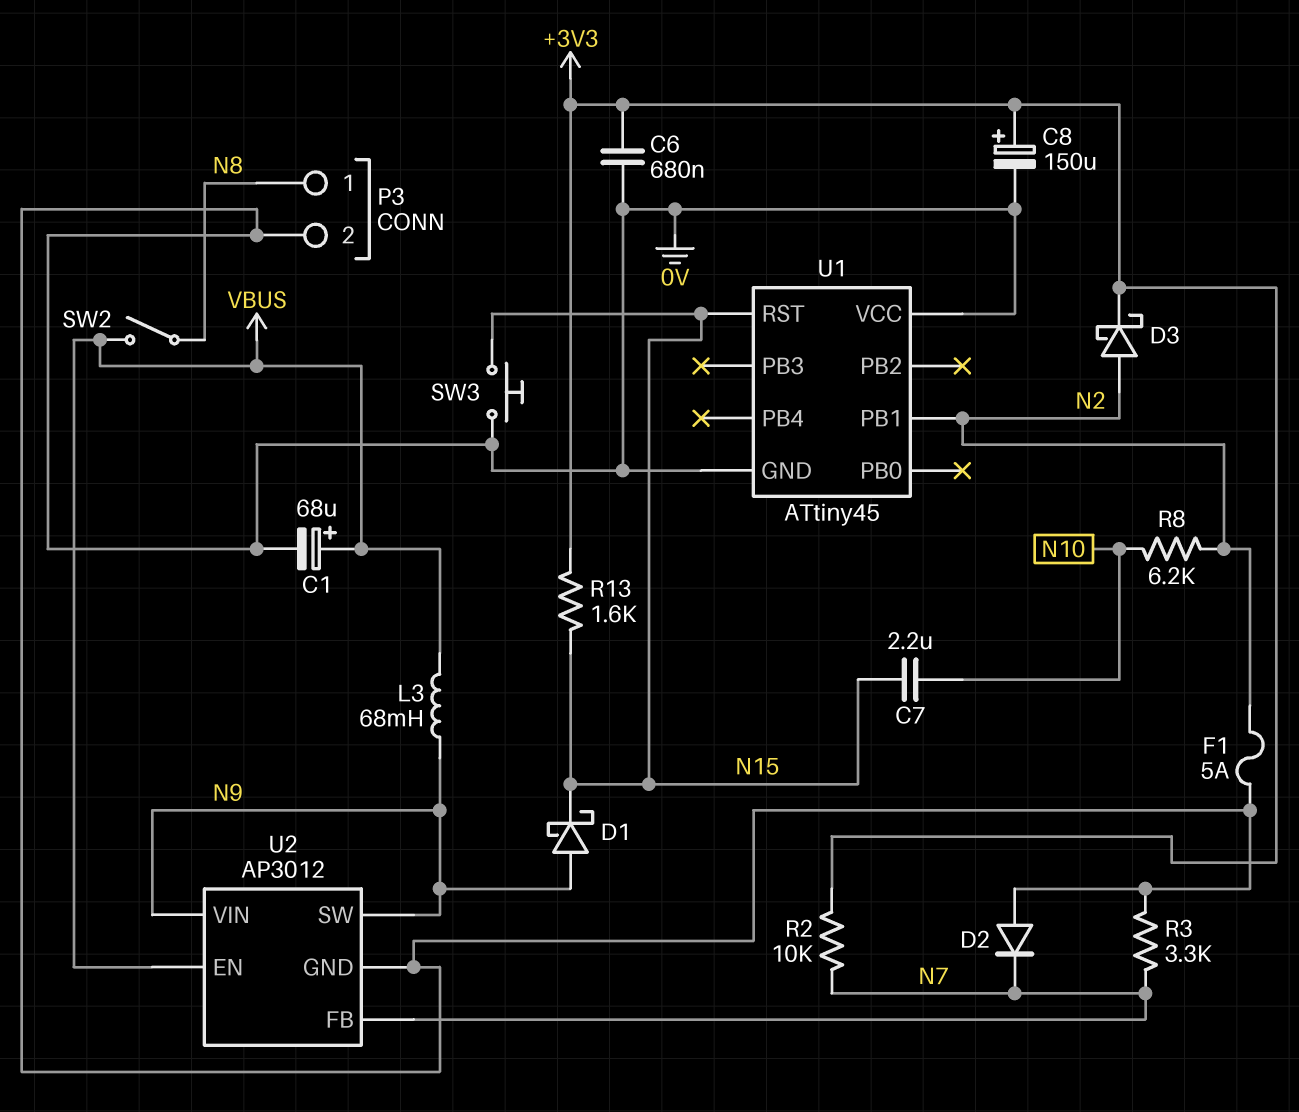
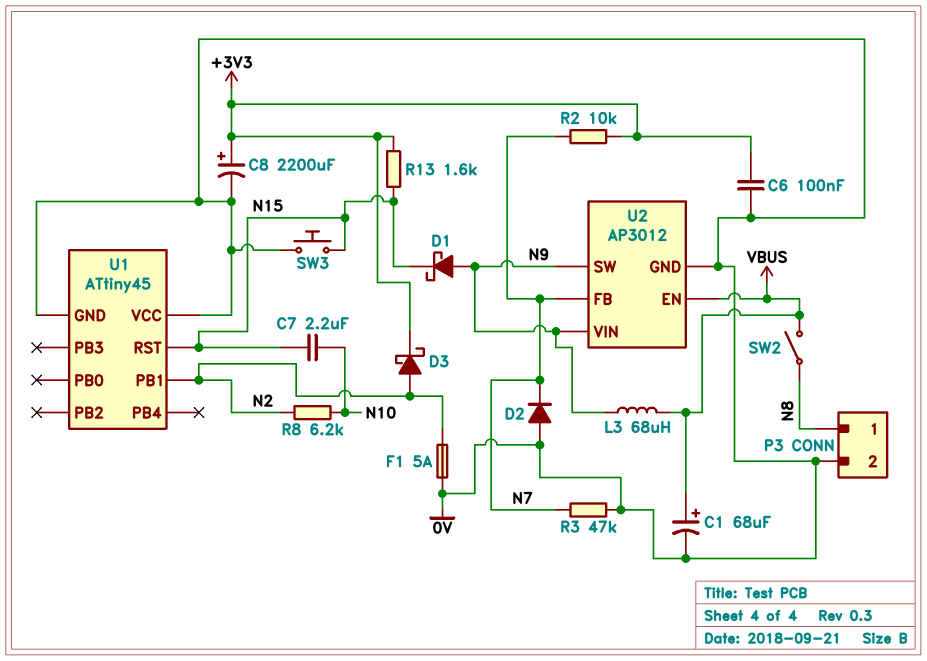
C6: 680nF (+3V3, 0V) -> 100nF (+3V3, 0V)
C8: 150uF (plus +3V3, minus 0V) -> 2200uF (plus +3V3, minus 0V)
L3: 68mH (N9, VBUS) -> 68uH (N9, VBUS)
R3: 3.3k (0V, N7) -> 47k (0V, N7)

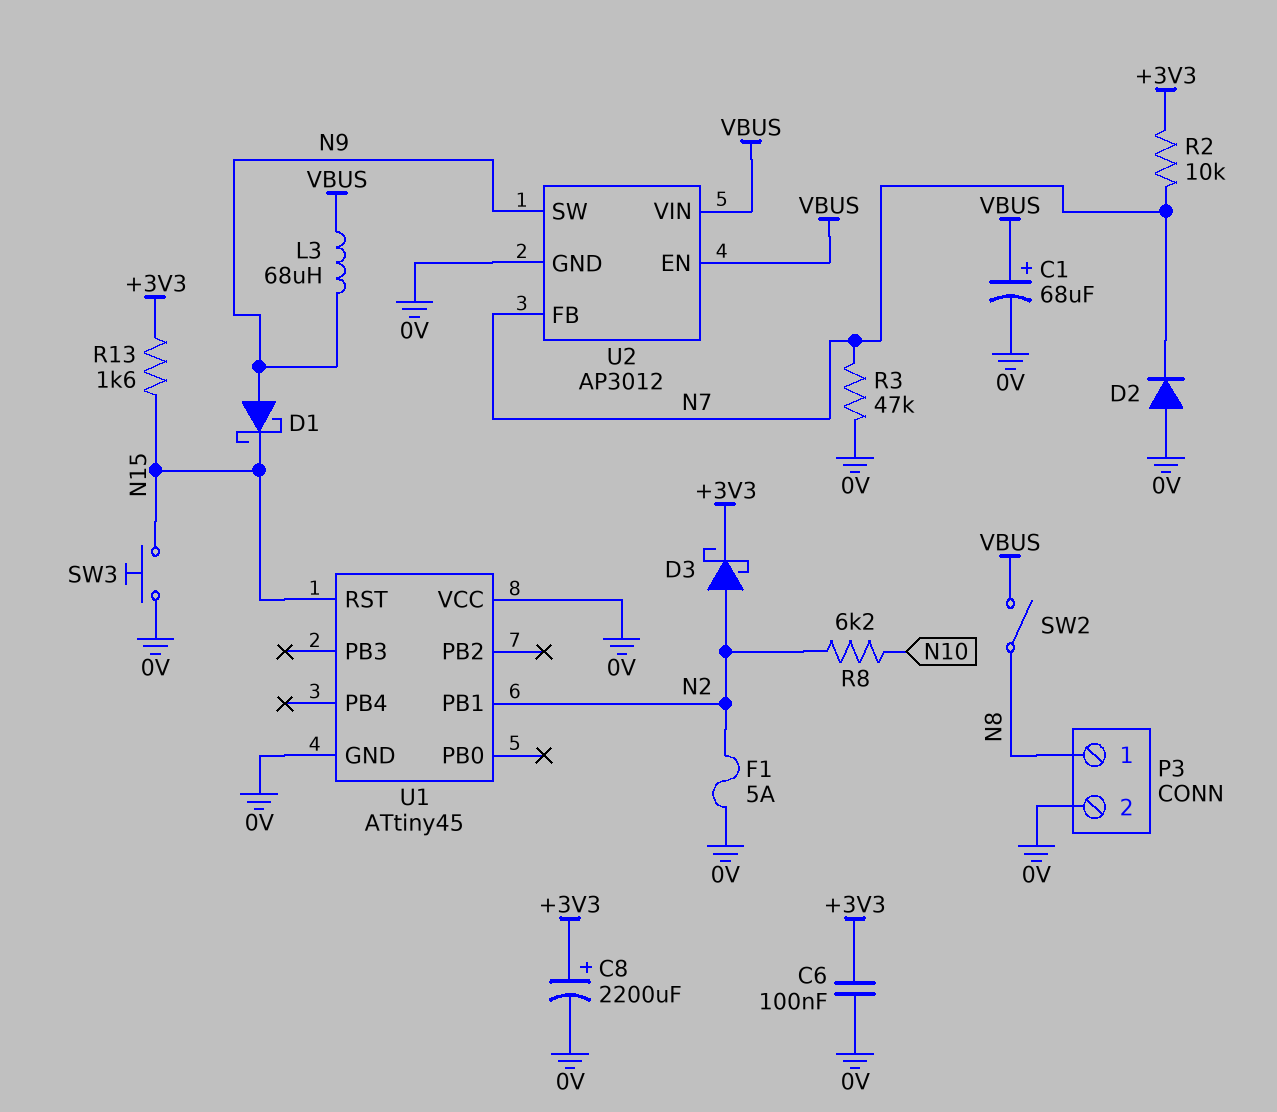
C7: 2.2uF (N10, N15) -> none
U2 pin VIN: N9 -> VBUS

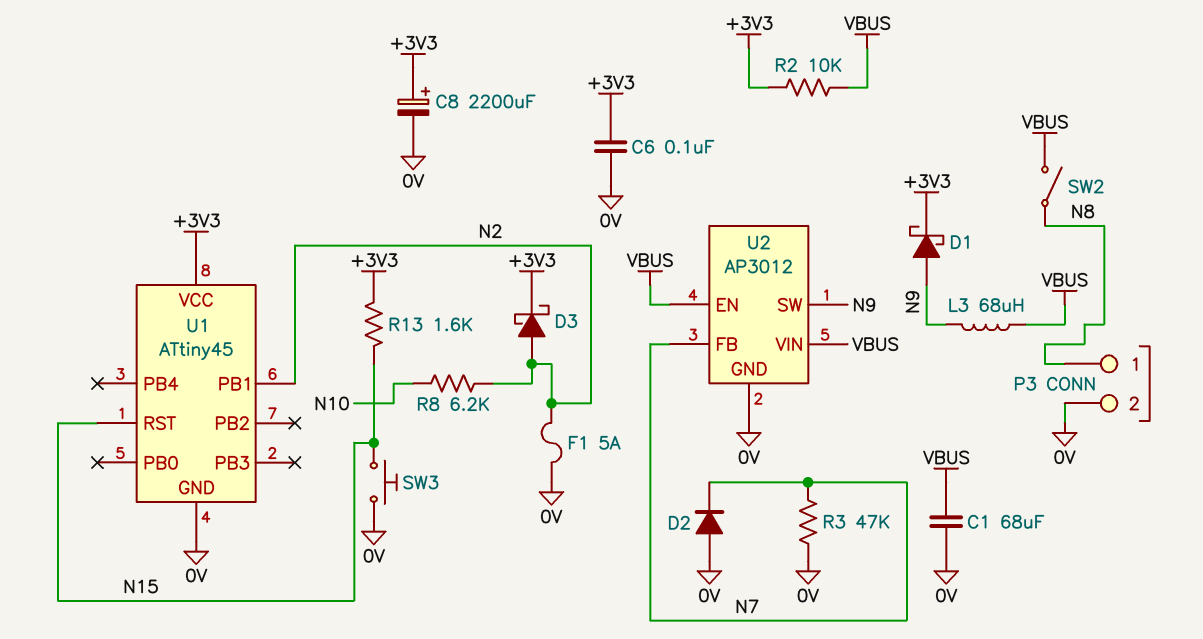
C1: 68uF (plus VBUS, minus 0V) -> 68uF (0V, VBUS)
D1: schottky (A N9, K N15) -> schottky (A N9, K +3V3)
R2: 10k (+3V3, N7) -> 10k (+3V3, VBUS)
U1 pin VCC: 0V -> +3V3

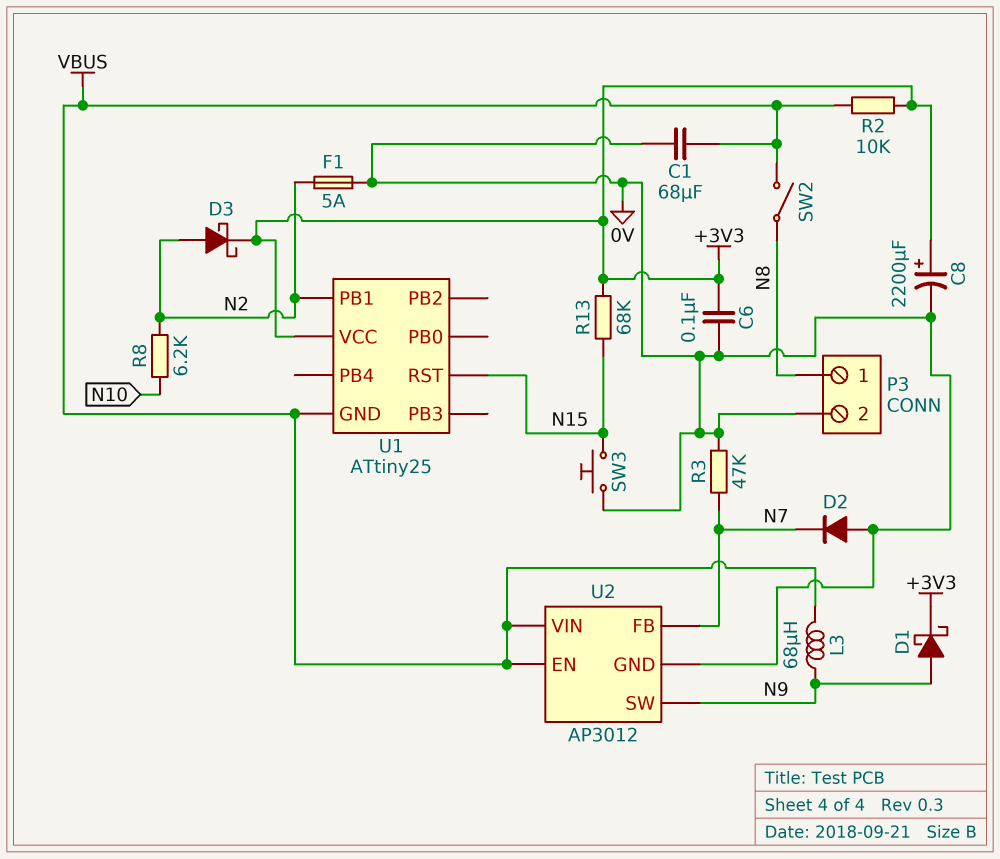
R13: 1.6k (+3V3, N15) -> 68k (+3V3, N15)
U1: ATtiny45 -> ATtiny25
U1 pin GND: 0V -> VBUS

